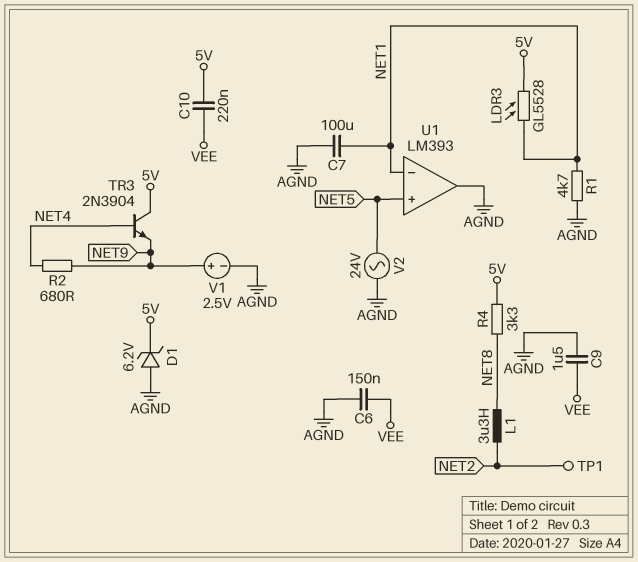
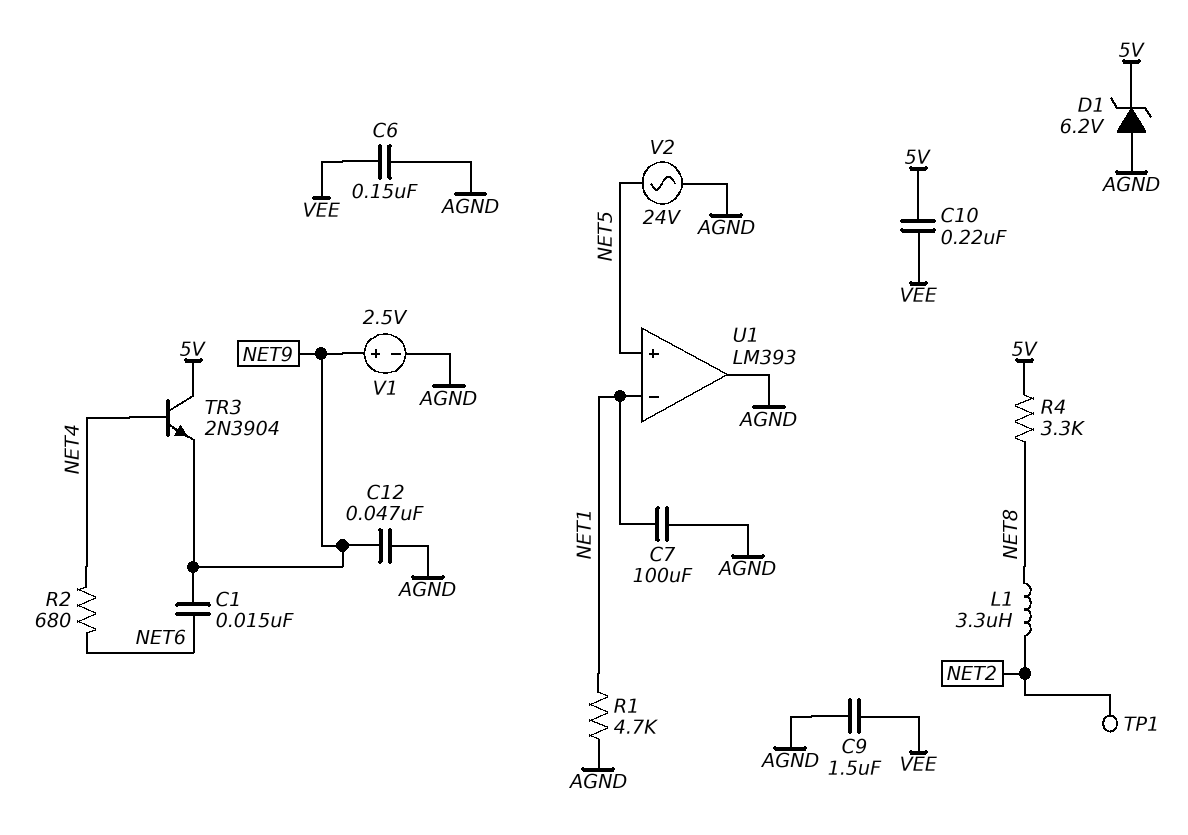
C1: none -> 15nF (NET6, NET9)
C12: none -> 47nF (AGND, NET9)
LDR3: GL5528 (5V, NET1) -> none
R2: 680 (NET4, NET9) -> 680 (NET4, NET6)

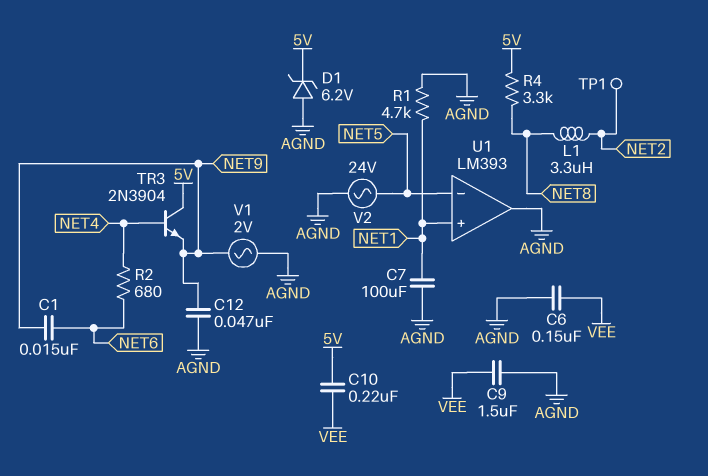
U1 pin in+: NET5 -> NET1
U1 pin in-: NET1 -> NET5
V1: 2.5V (plus NET9, minus AGND) -> AC 2V (AGND, NET9)

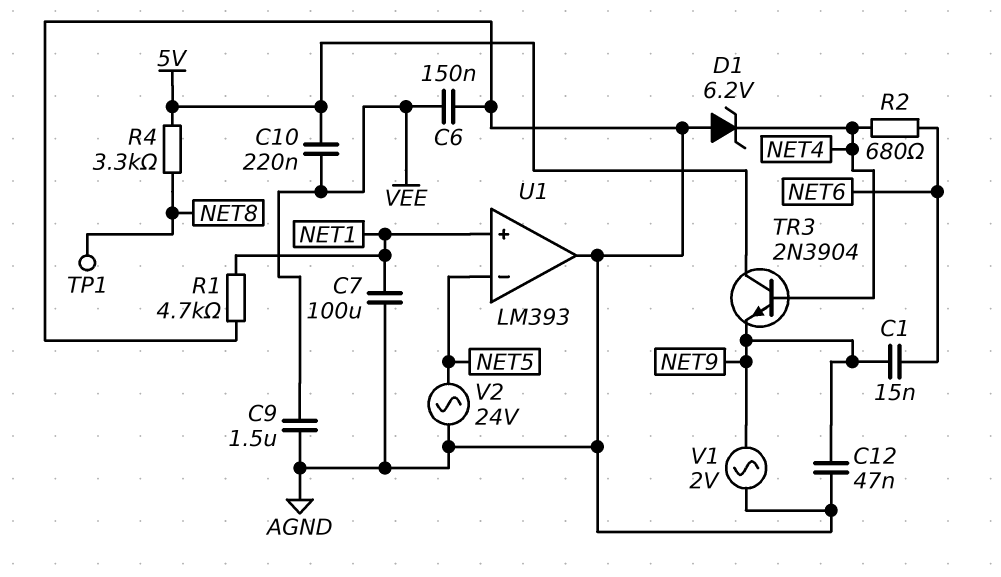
D1: zener 6.2V (A AGND, K 5V) -> zener 6.2V (A AGND, K NET4)
L1: 3.3uH (NET2, NET8) -> none
TP1: test point (NET2) -> test point (NET8)

